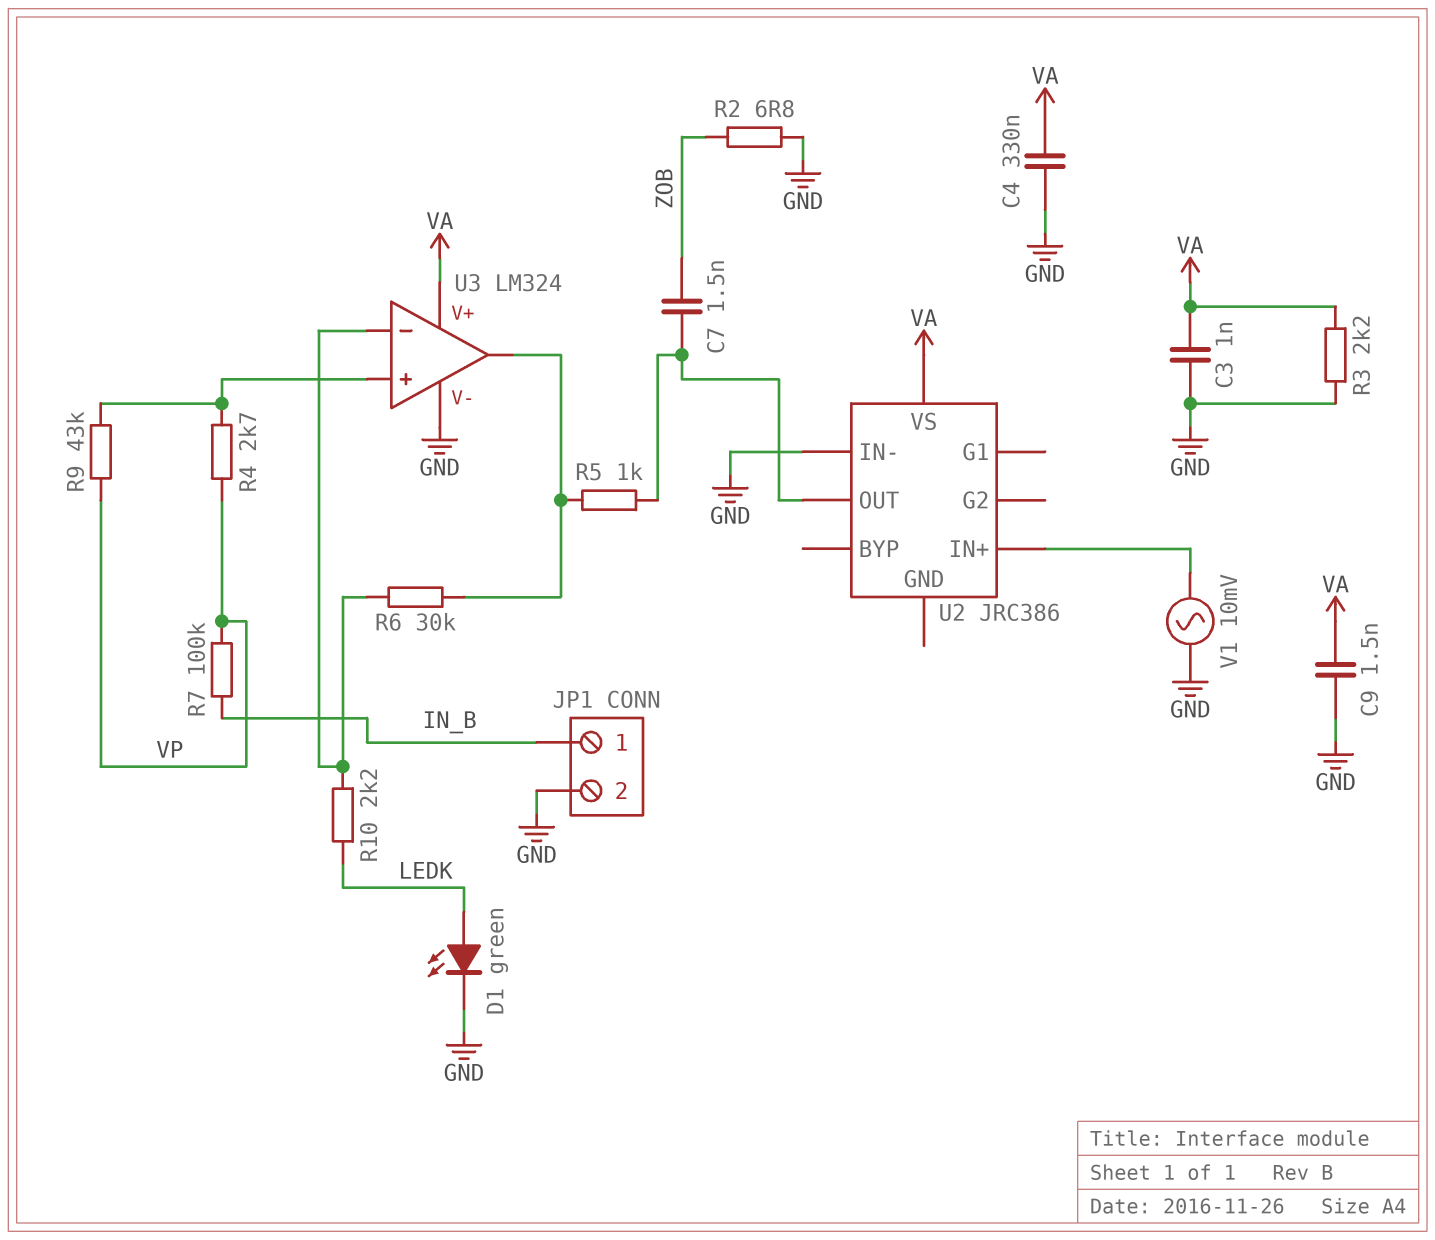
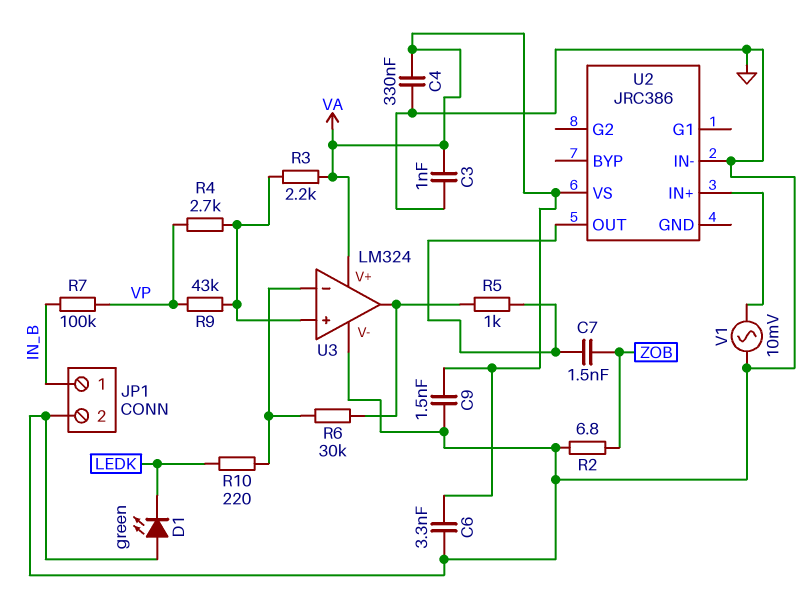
C6: none -> 3.3nF (GND, VA)
D1: LED green (A LEDK, K GND) -> LED green (A GND, K LEDK)
R3: 2.2k (GND, VA) -> 2.2k (U3/in+, VA)
R10: 2.2k (LEDK, U3/in-) -> 220 (LEDK, U3/in-)

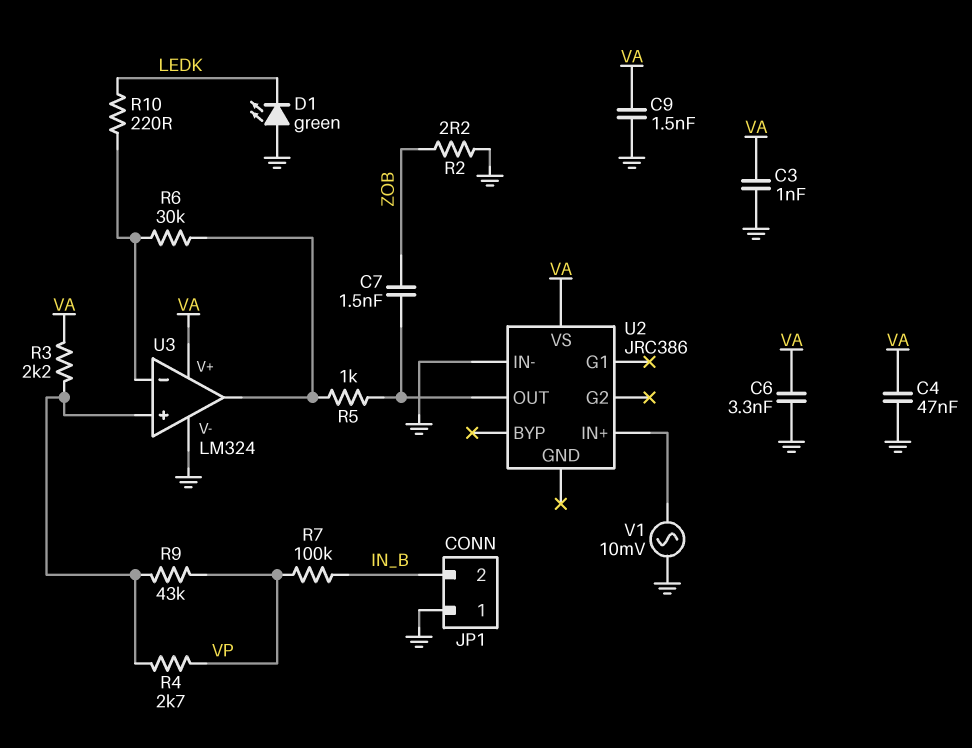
C4: 330nF (GND, VA) -> 47nF (GND, VA)
JP1 pin 1: IN_B -> GND
JP1 pin 2: GND -> IN_B
R2: 6.8 (GND, ZOB) -> 2.2 (GND, ZOB)

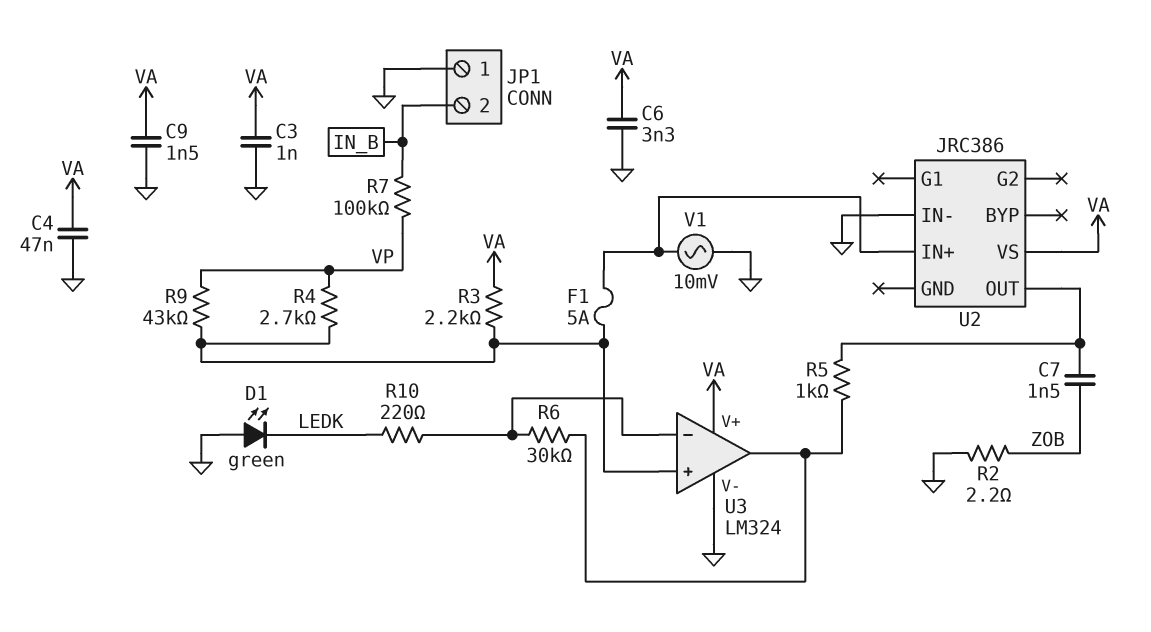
F1: none -> 5A (U2/IN+, U3/in+)

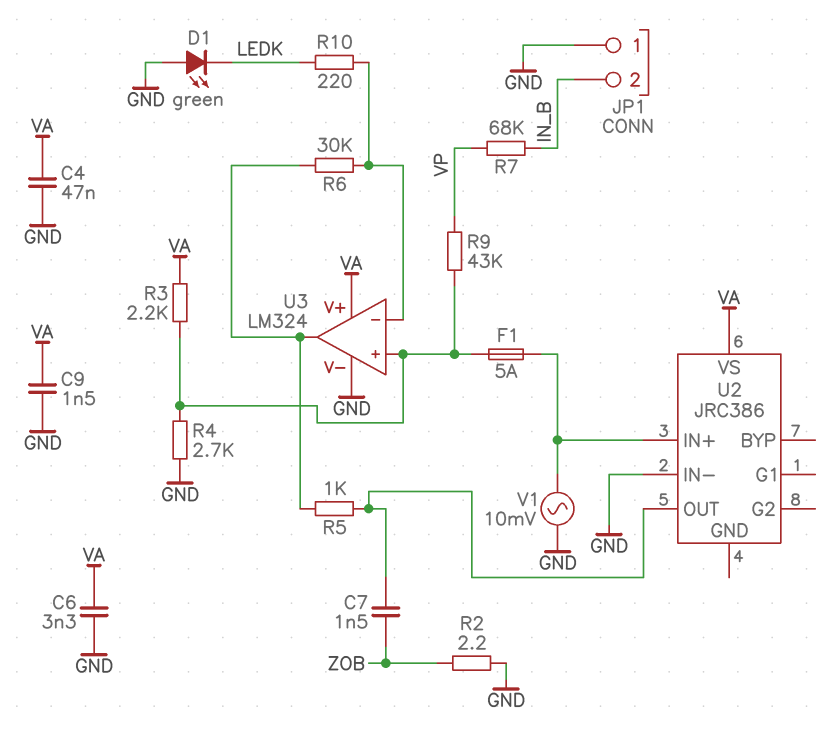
C3: 1nF (GND, VA) -> none
R4: 2.7k (U3/in+, VP) -> 2.7k (GND, U3/in+)
R7: 100k (IN_B, VP) -> 68k (IN_B, VP)

